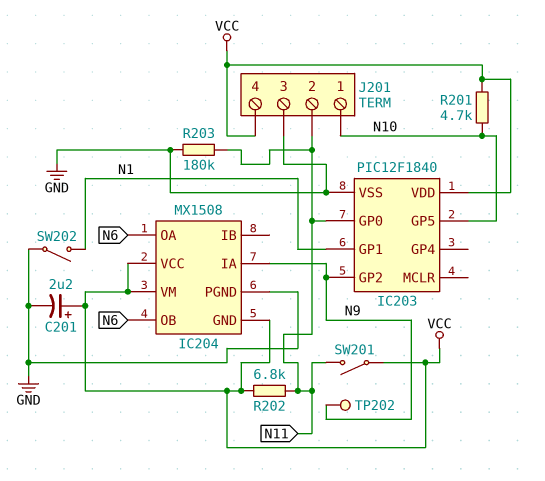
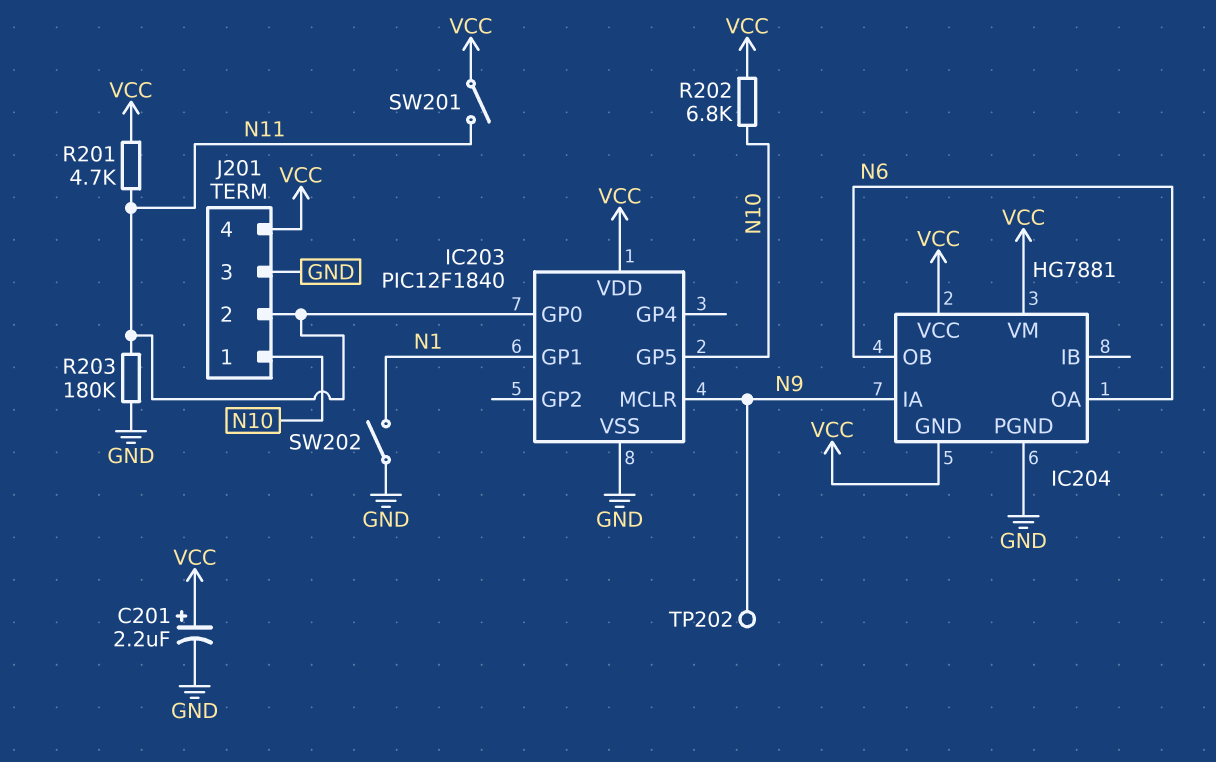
IC203 pin GP2: N9 -> none
IC203 pin MCLR: none -> N9
IC204: MX1508 -> HG7881
R201: 4.7k (N10, VCC) -> 4.7k (N11, VCC)
R202: 6.8k (N11, VCC) -> 6.8k (N10, VCC)

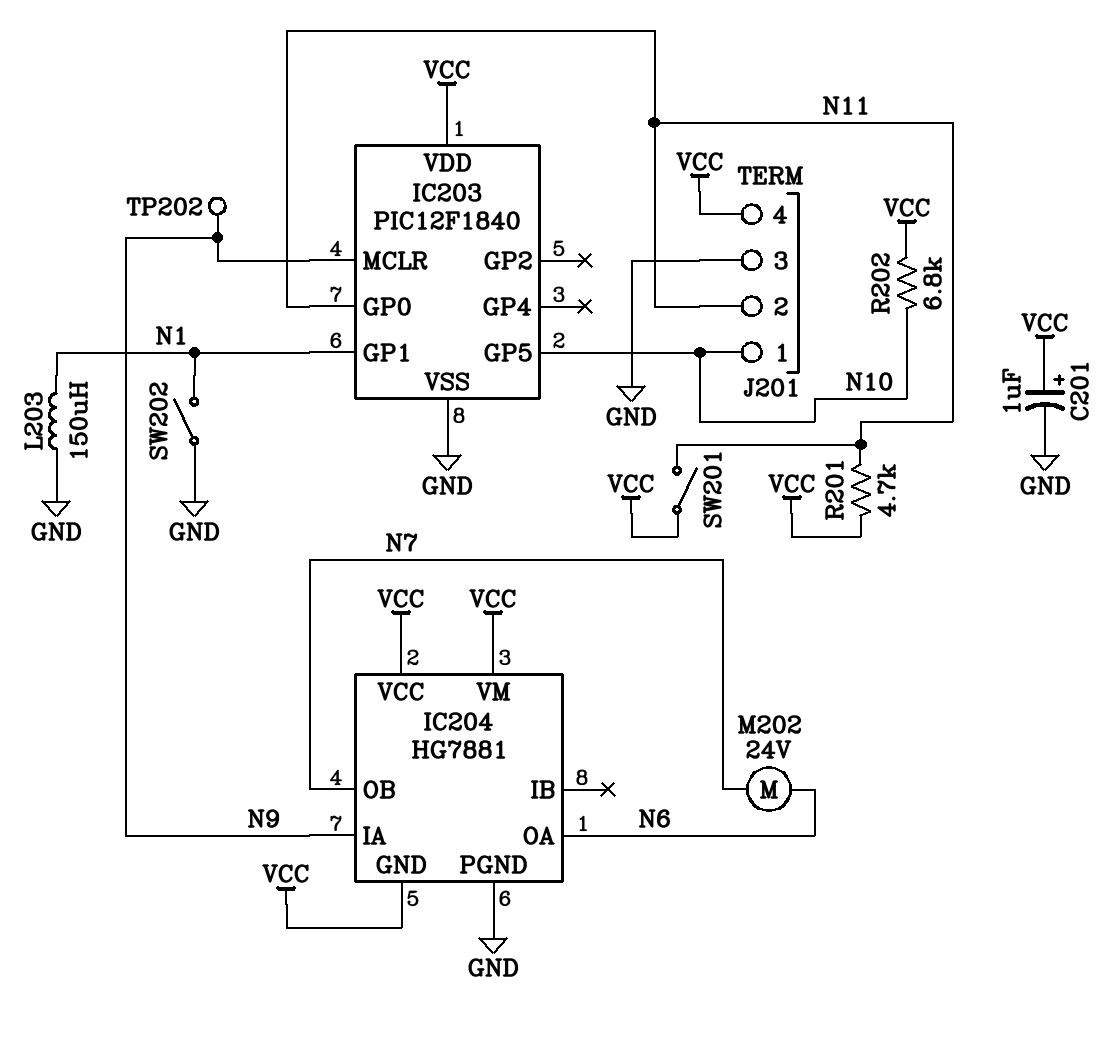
C201: 2.2uF (plus VCC, minus GND) -> 1uF (plus VCC, minus GND)
IC204 pin OB: N6 -> N7
L203: none -> 150uH (GND, N1)
M202: none -> motor 24V (N6, N7)
R203: 180k (GND, N11) -> none

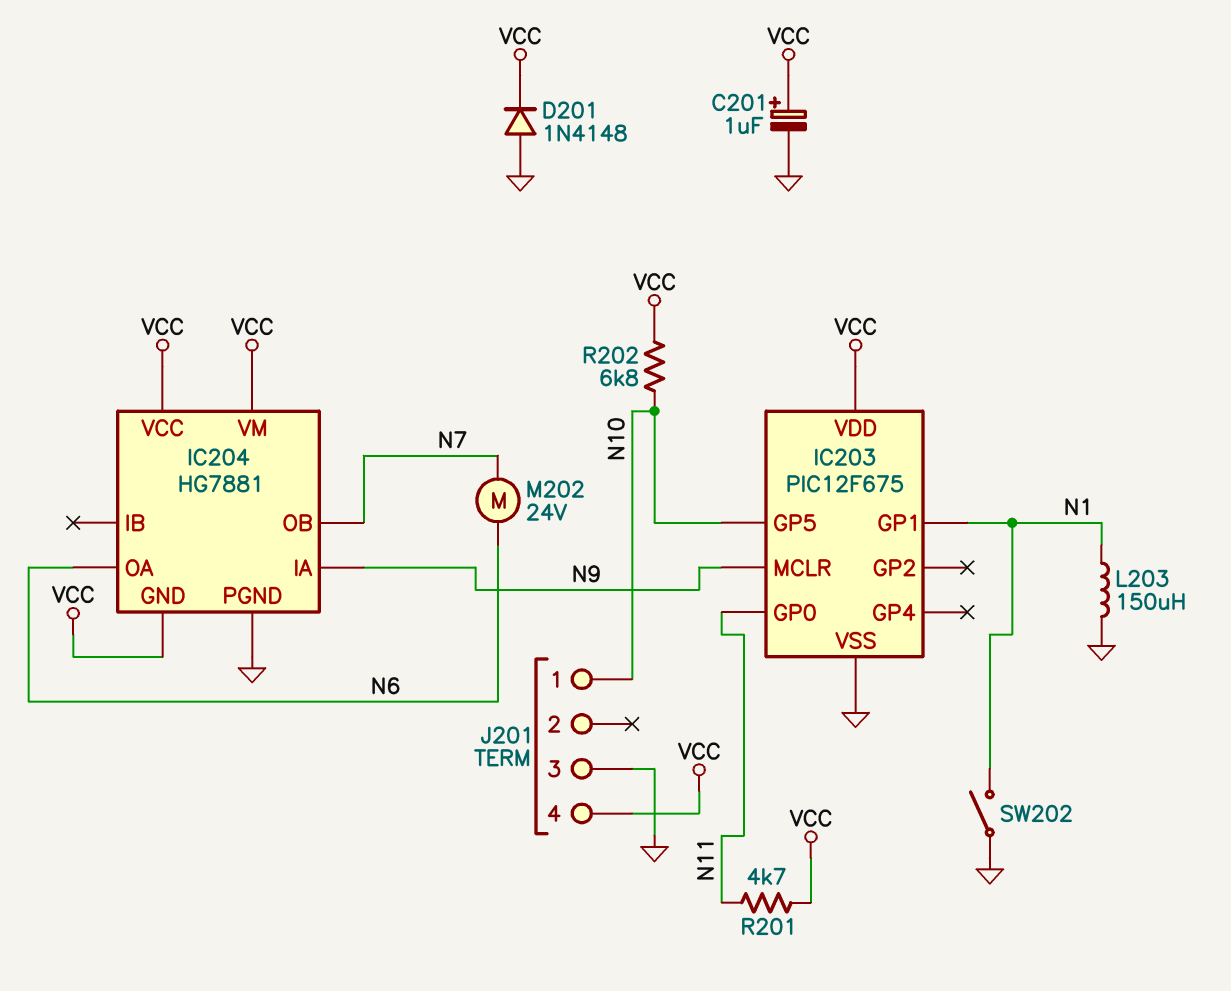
D201: none -> diode 1N4148 (A GND, K VCC)
IC203: PIC12F1840 -> PIC12F675
J201 pin 2: N11 -> none
SW201: switch (N11, VCC) -> none
TP202: test point (N9) -> none

